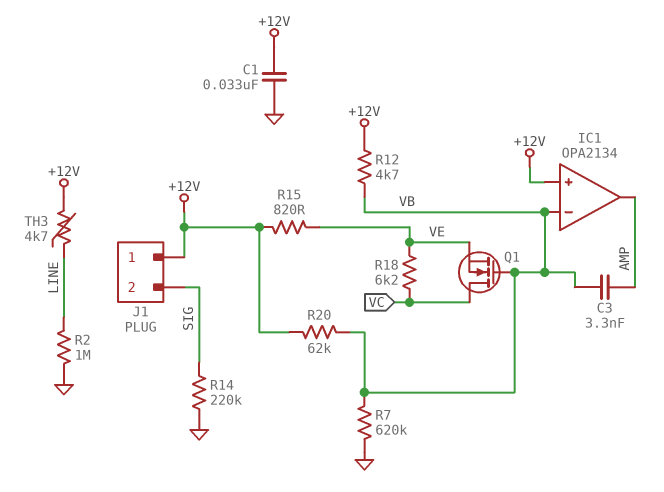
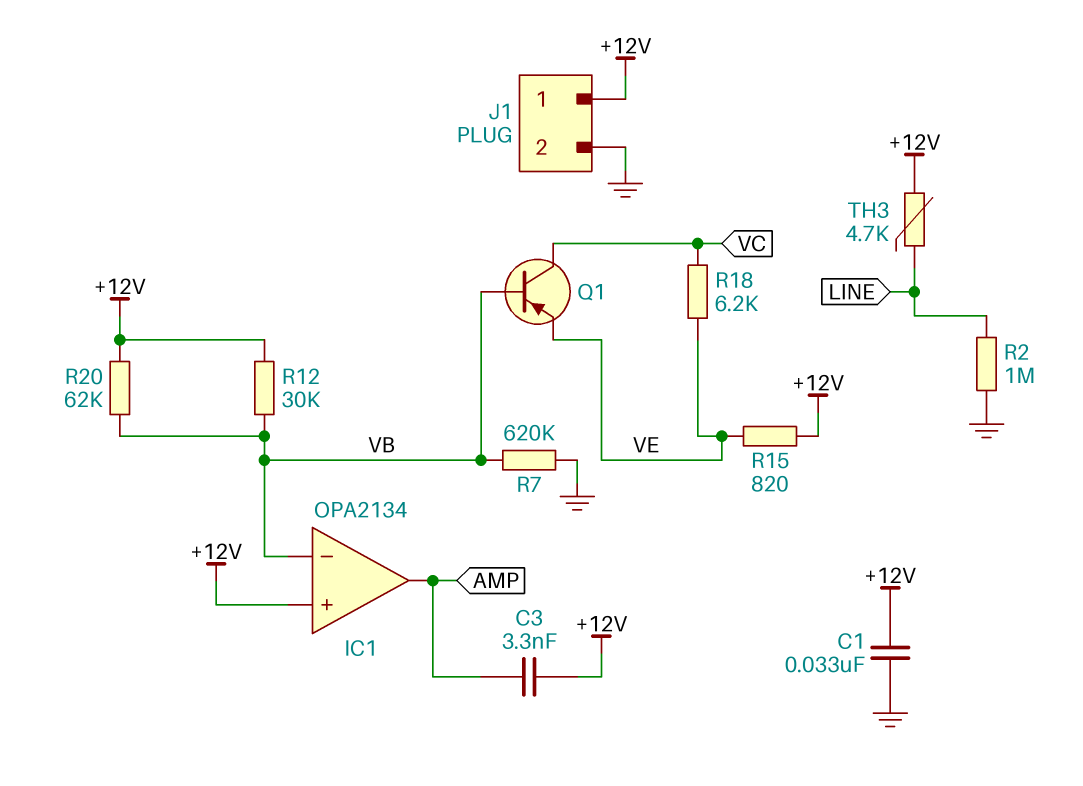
C3: 3.3nF (AMP, VB) -> 3.3nF (+12V, AMP)
J1 pin 2: SIG -> GND
Q1: NMOS (G VB, D VC, S VE) -> PNP (B VB, C VC, E VE)
R12: 4.7k (+12V, VB) -> 30k (+12V, VB)
R14: 220k (GND, SIG) -> none

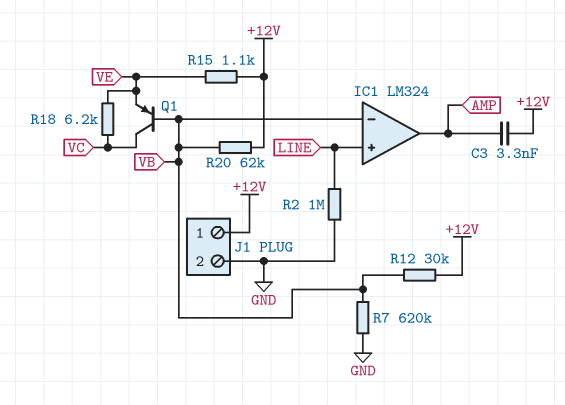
C1: 33nF (+12V, GND) -> none
IC1: OPA2134 -> LM324
IC1 pin in+: +12V -> LINE
R15: 820 (+12V, VE) -> 1.1k (+12V, VE)
TH3: 4.7k (+12V, LINE) -> none

